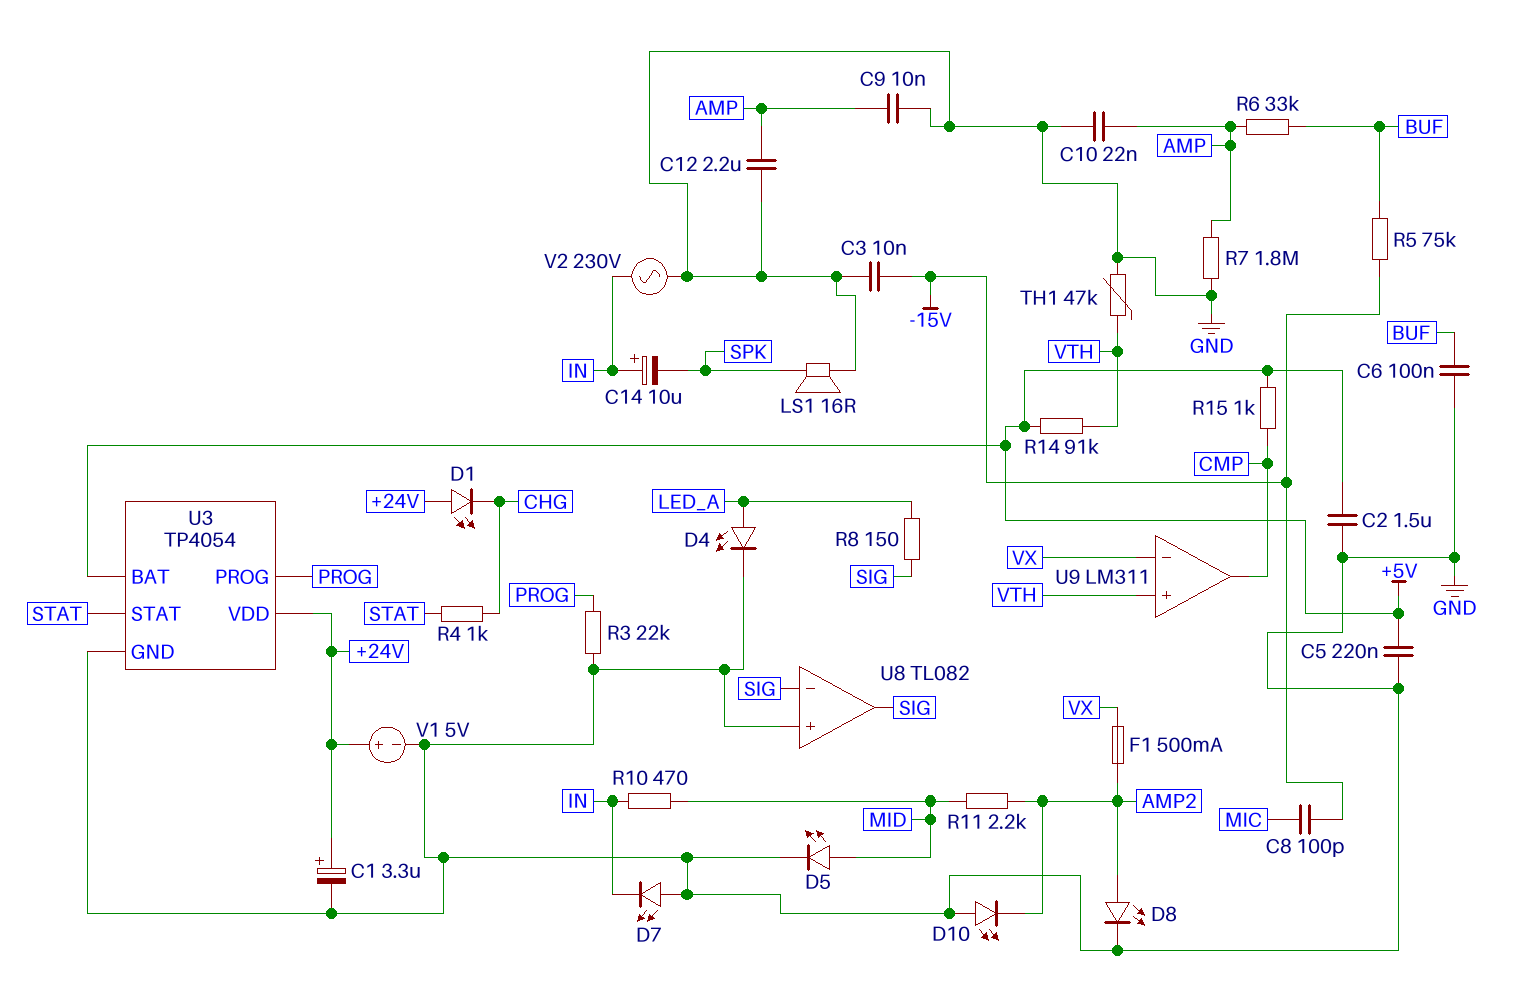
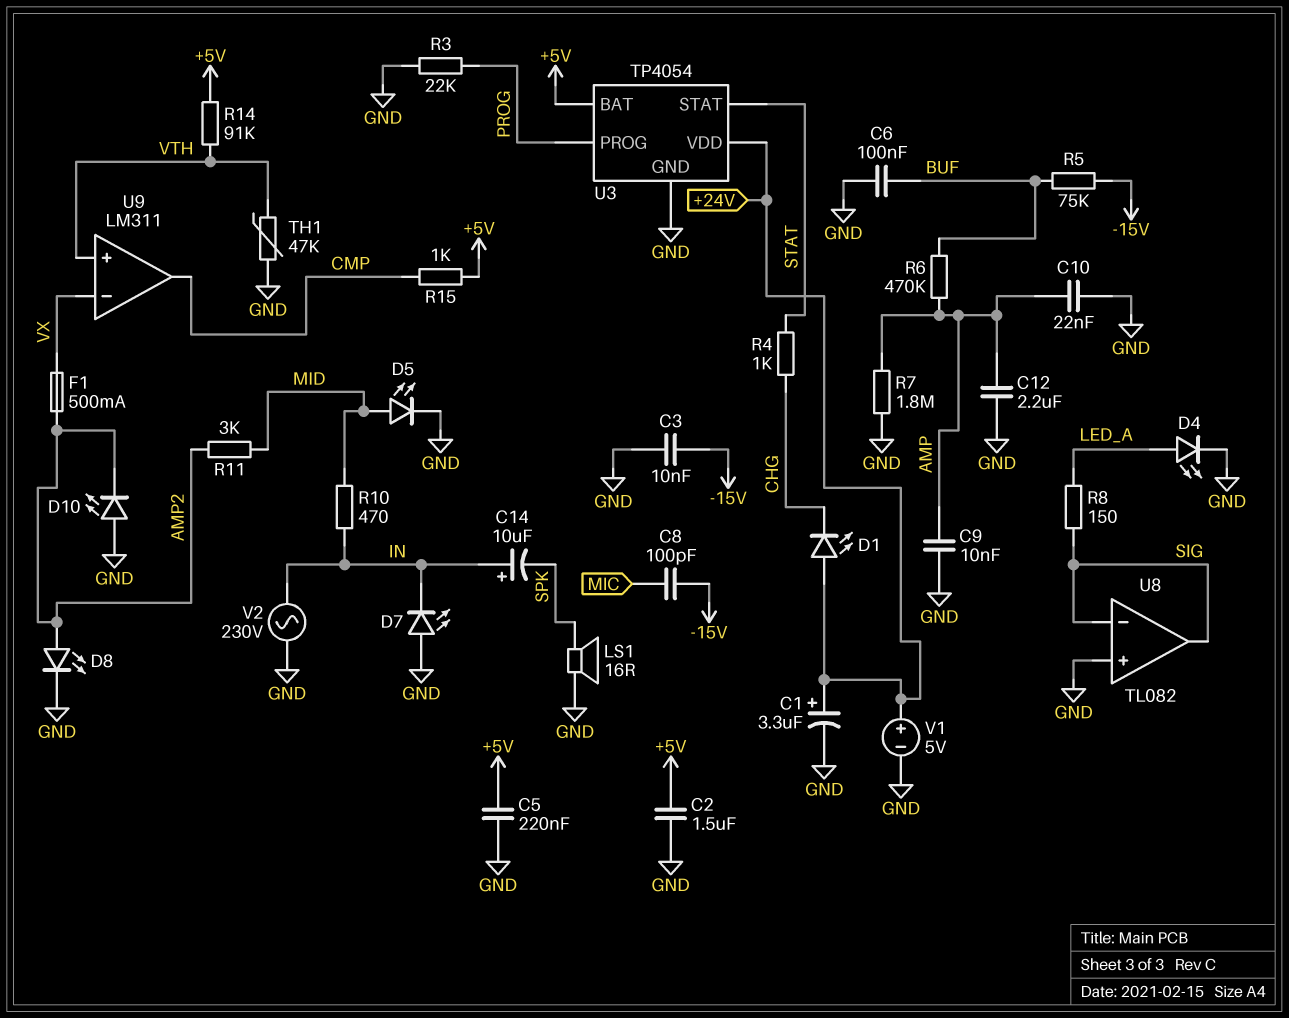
R6: 33k (AMP, BUF) -> 470k (AMP, BUF)
R11: 2.2k (AMP2, MID) -> 3k (AMP2, MID)

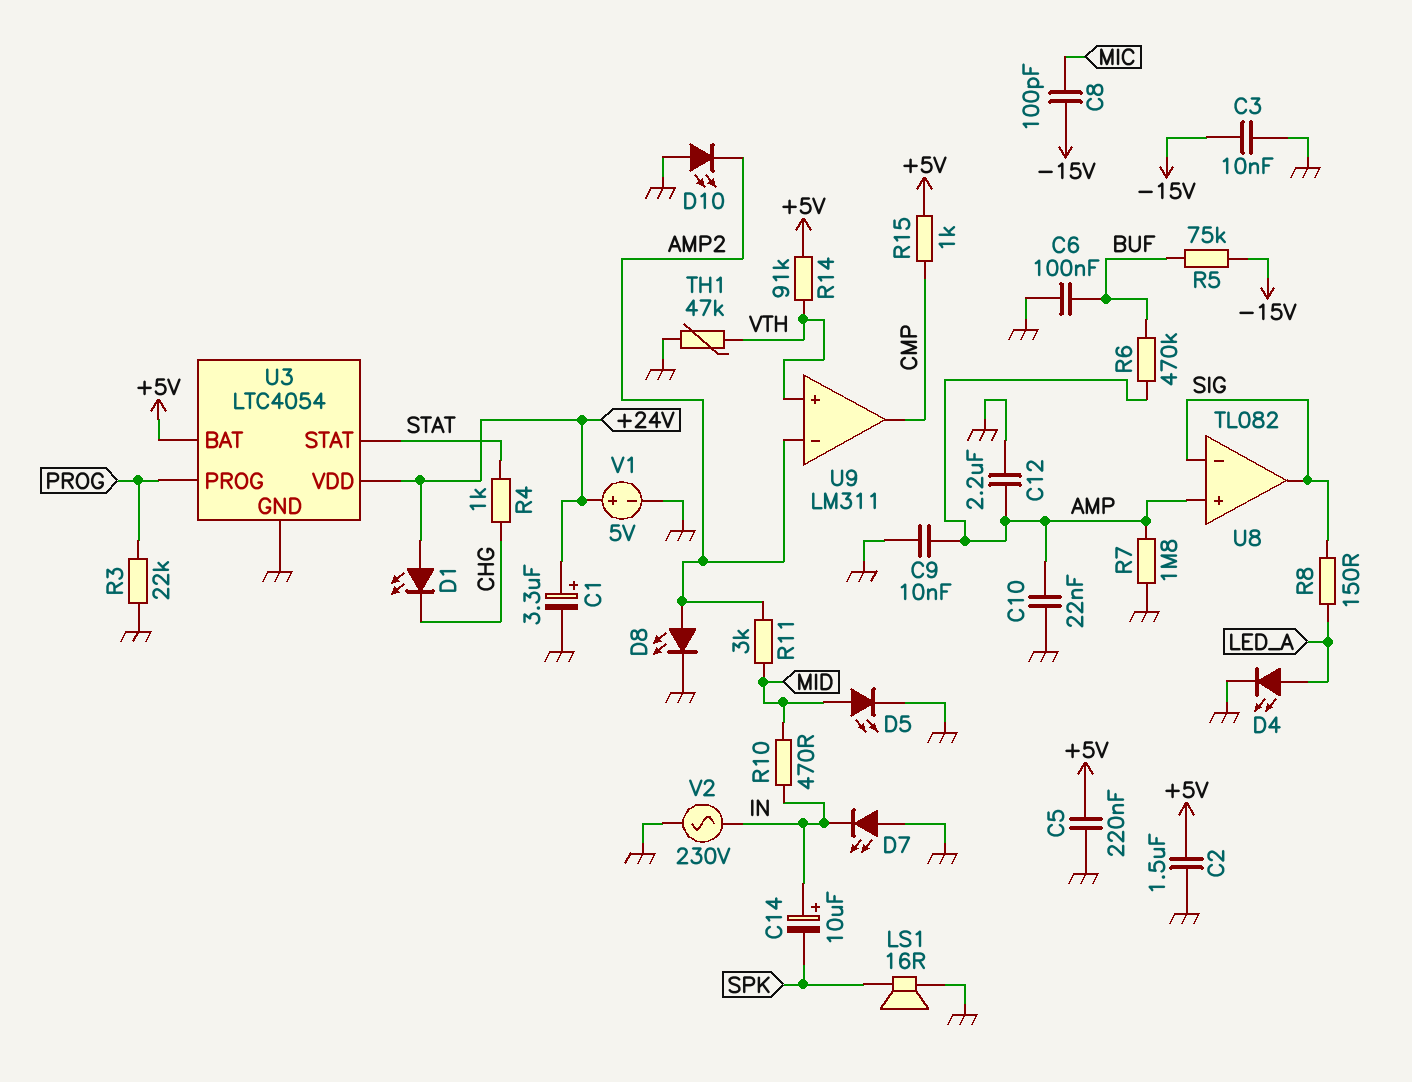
F1: 500mA (AMP2, VX) -> none
U3: TP4054 -> LTC4054
U8 pin in+: GND -> AMP
U9 pin in-: VX -> AMP2

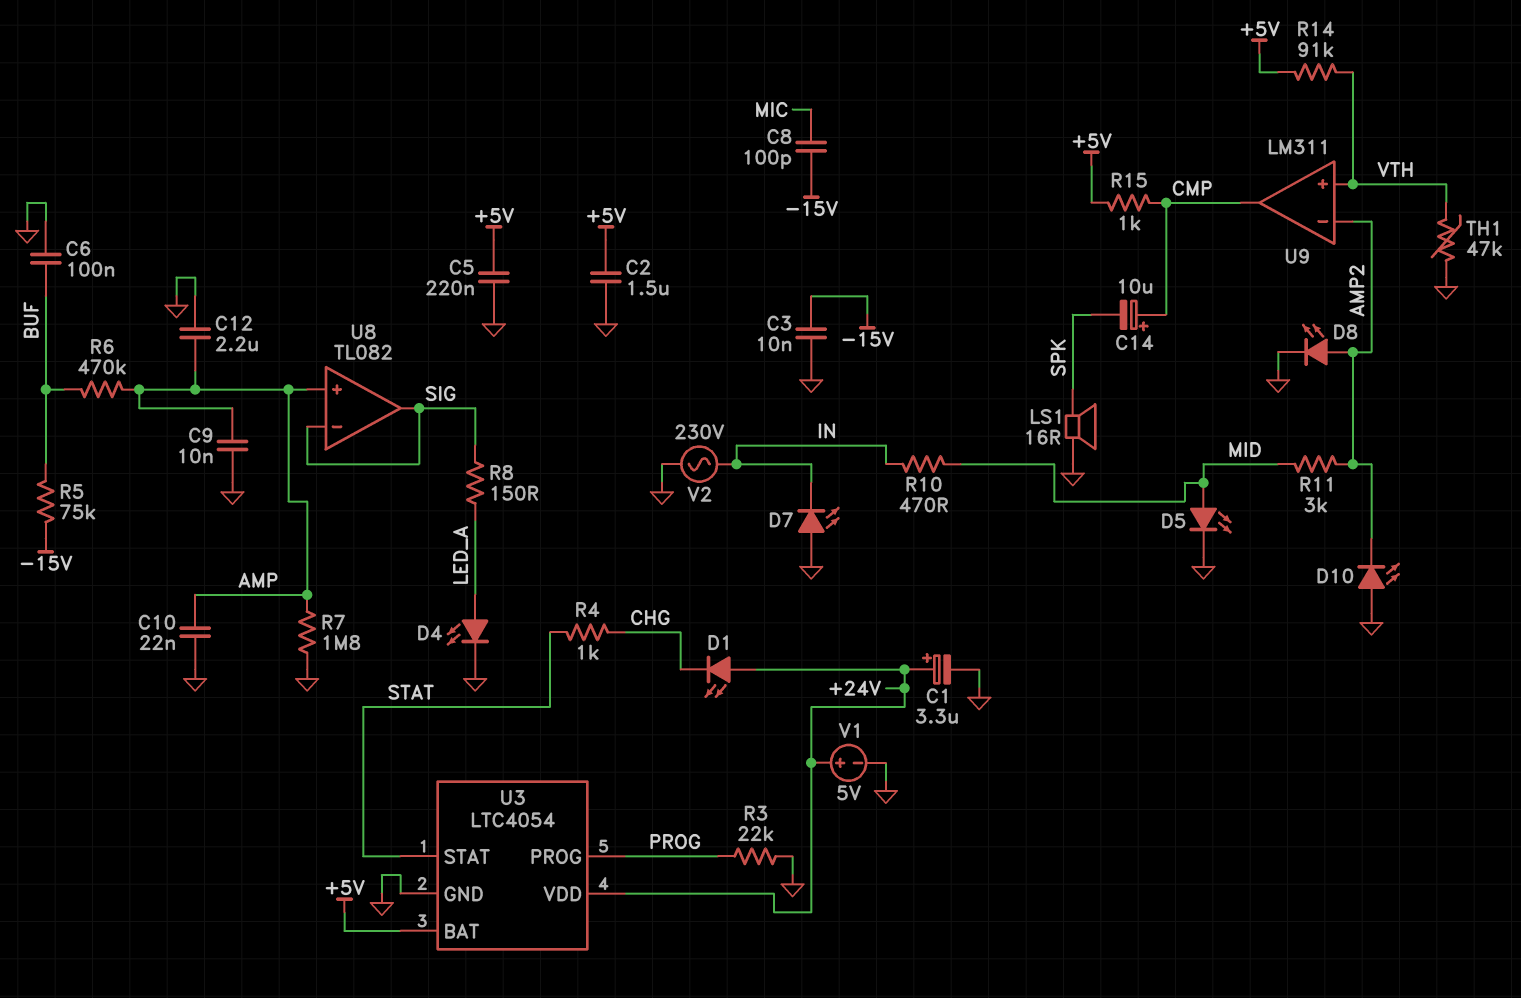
C14: 10uF (plus IN, minus SPK) -> 10uF (plus CMP, minus SPK)

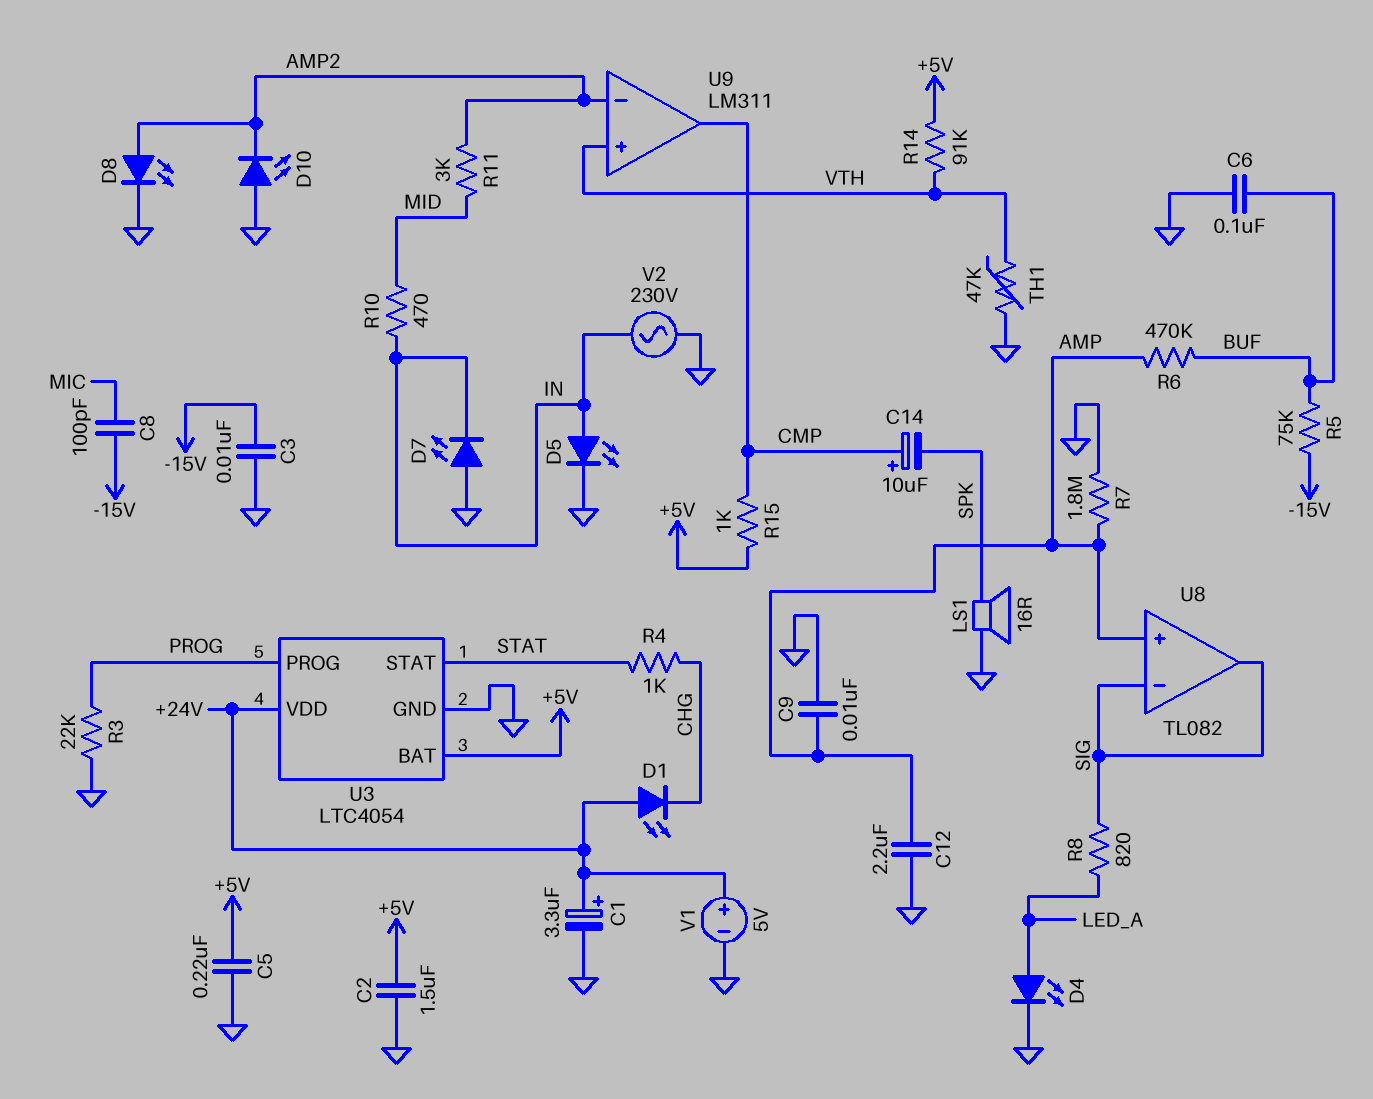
C10: 22nF (AMP, GND) -> none
D5: LED (A MID, K GND) -> LED (A IN, K GND)
R8: 150 (LED_A, SIG) -> 820 (LED_A, SIG)

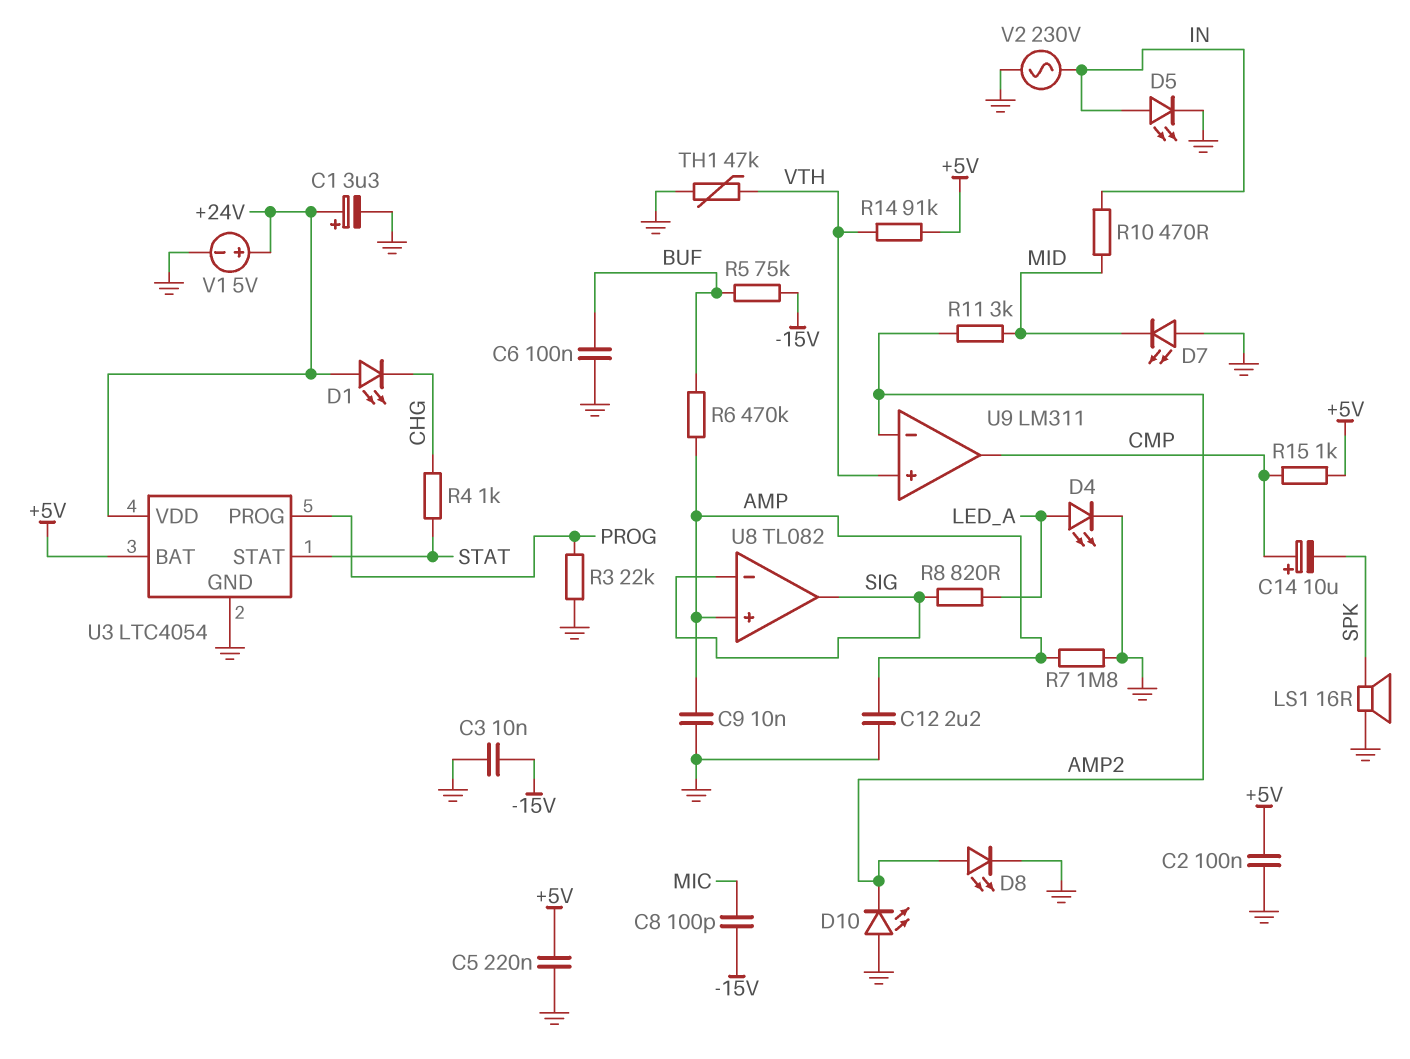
C2: 1.5uF (+5V, GND) -> 100nF (+5V, GND)
D7: LED (A GND, K IN) -> LED (A GND, K MID)

